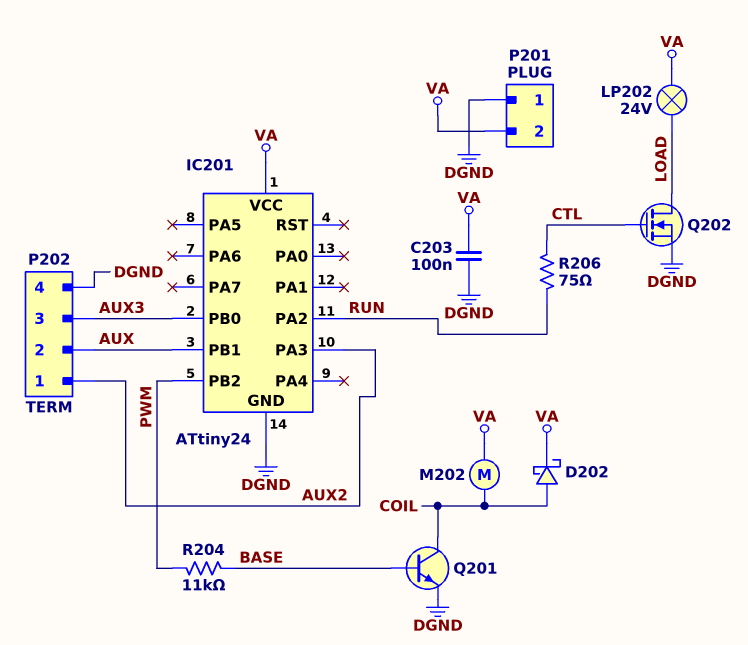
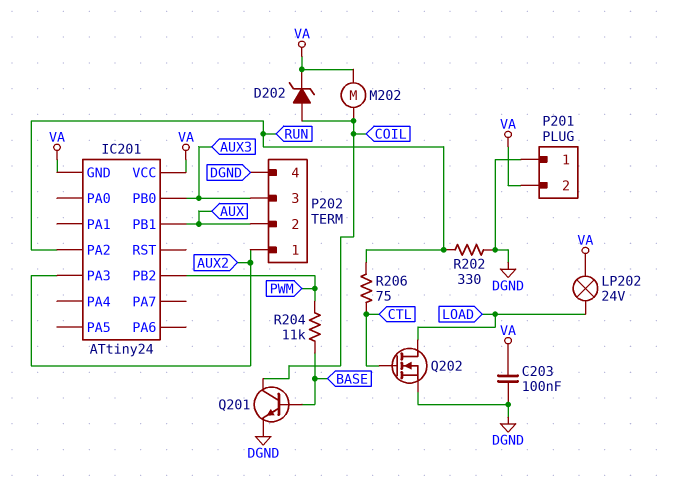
D202: schottky (A COIL, K VA) -> zener (A COIL, K VA)
IC201 pin GND: DGND -> VA
R202: none -> 330 (DGND, RUN)

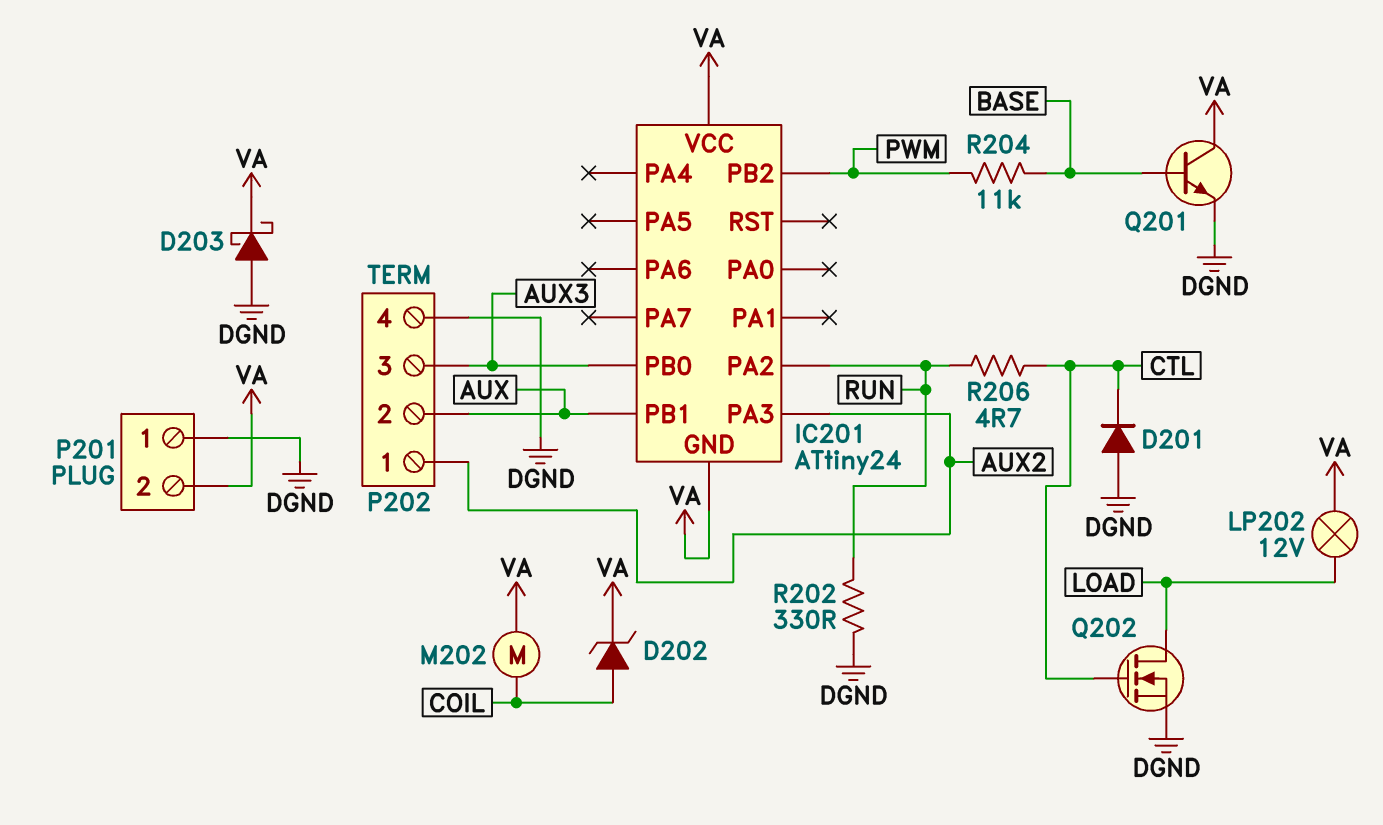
C203: 100nF (DGND, VA) -> none
D201: none -> diode (A DGND, K CTL)
D203: none -> schottky (A DGND, K VA)
LP202: lamp 24V (LOAD, VA) -> lamp 12V (LOAD, VA)
Q201: NPN (B BASE, C COIL, E DGND) -> NPN (B BASE, C VA, E DGND)
R206: 75 (CTL, RUN) -> 4.7 (CTL, RUN)

